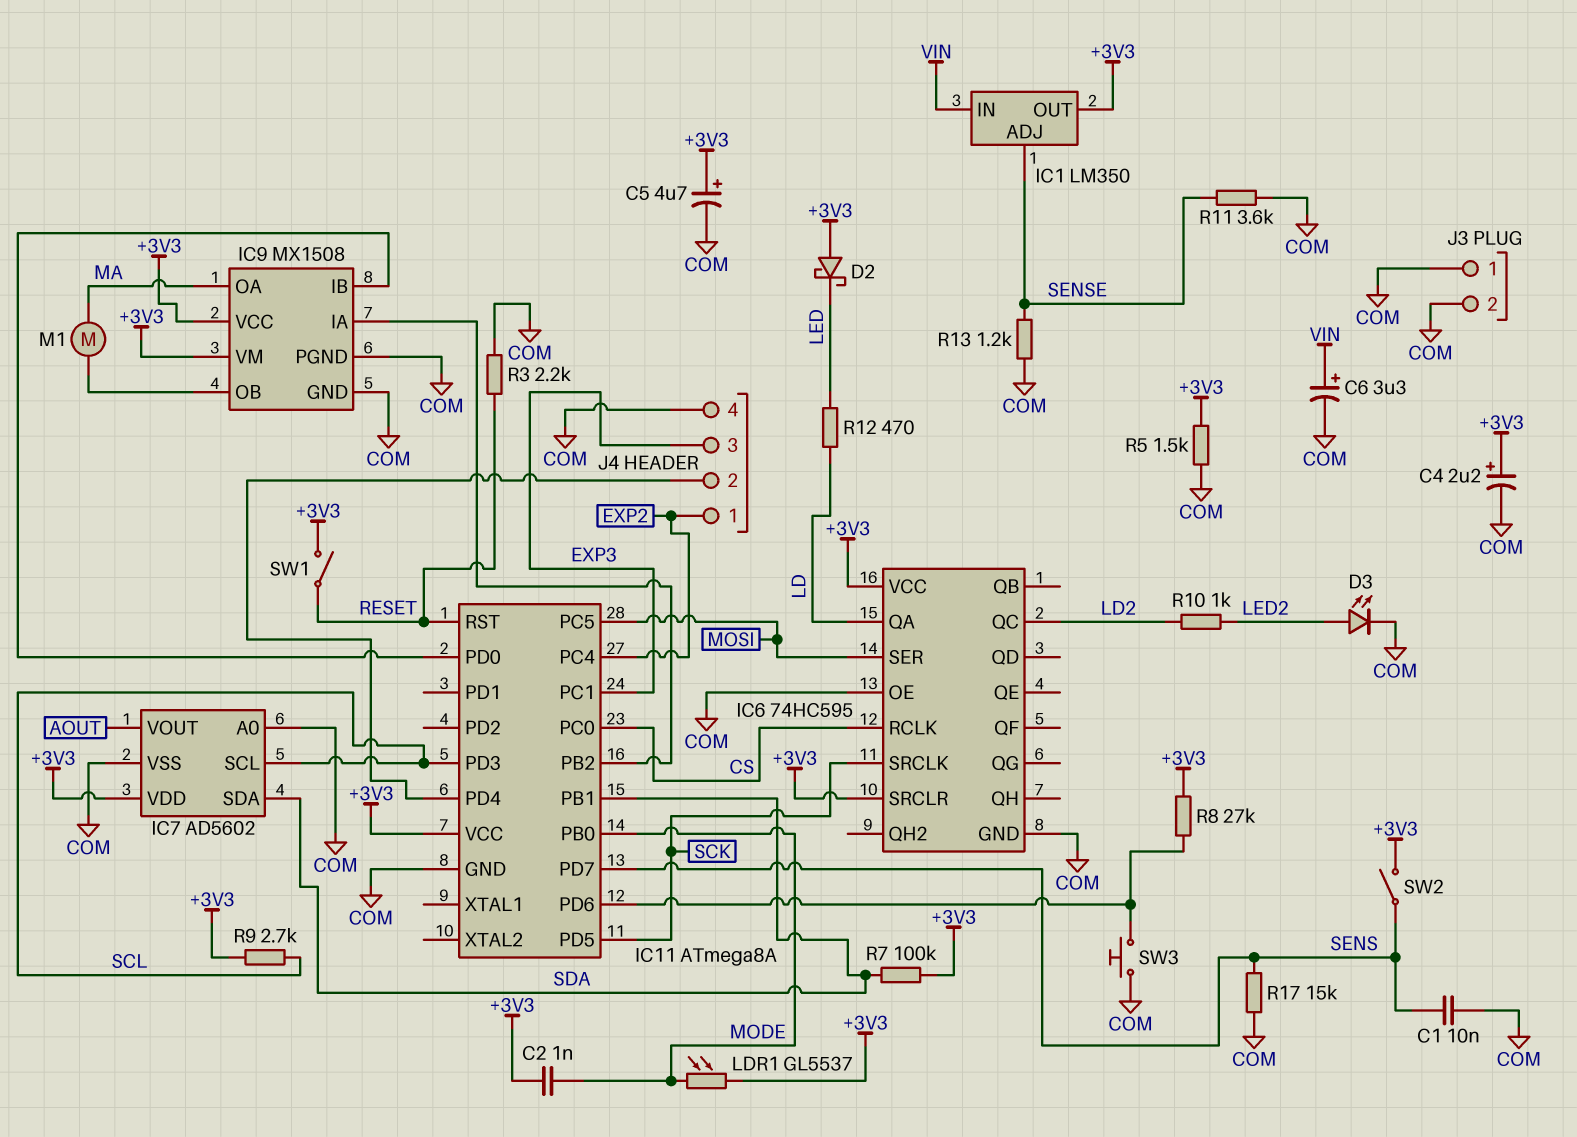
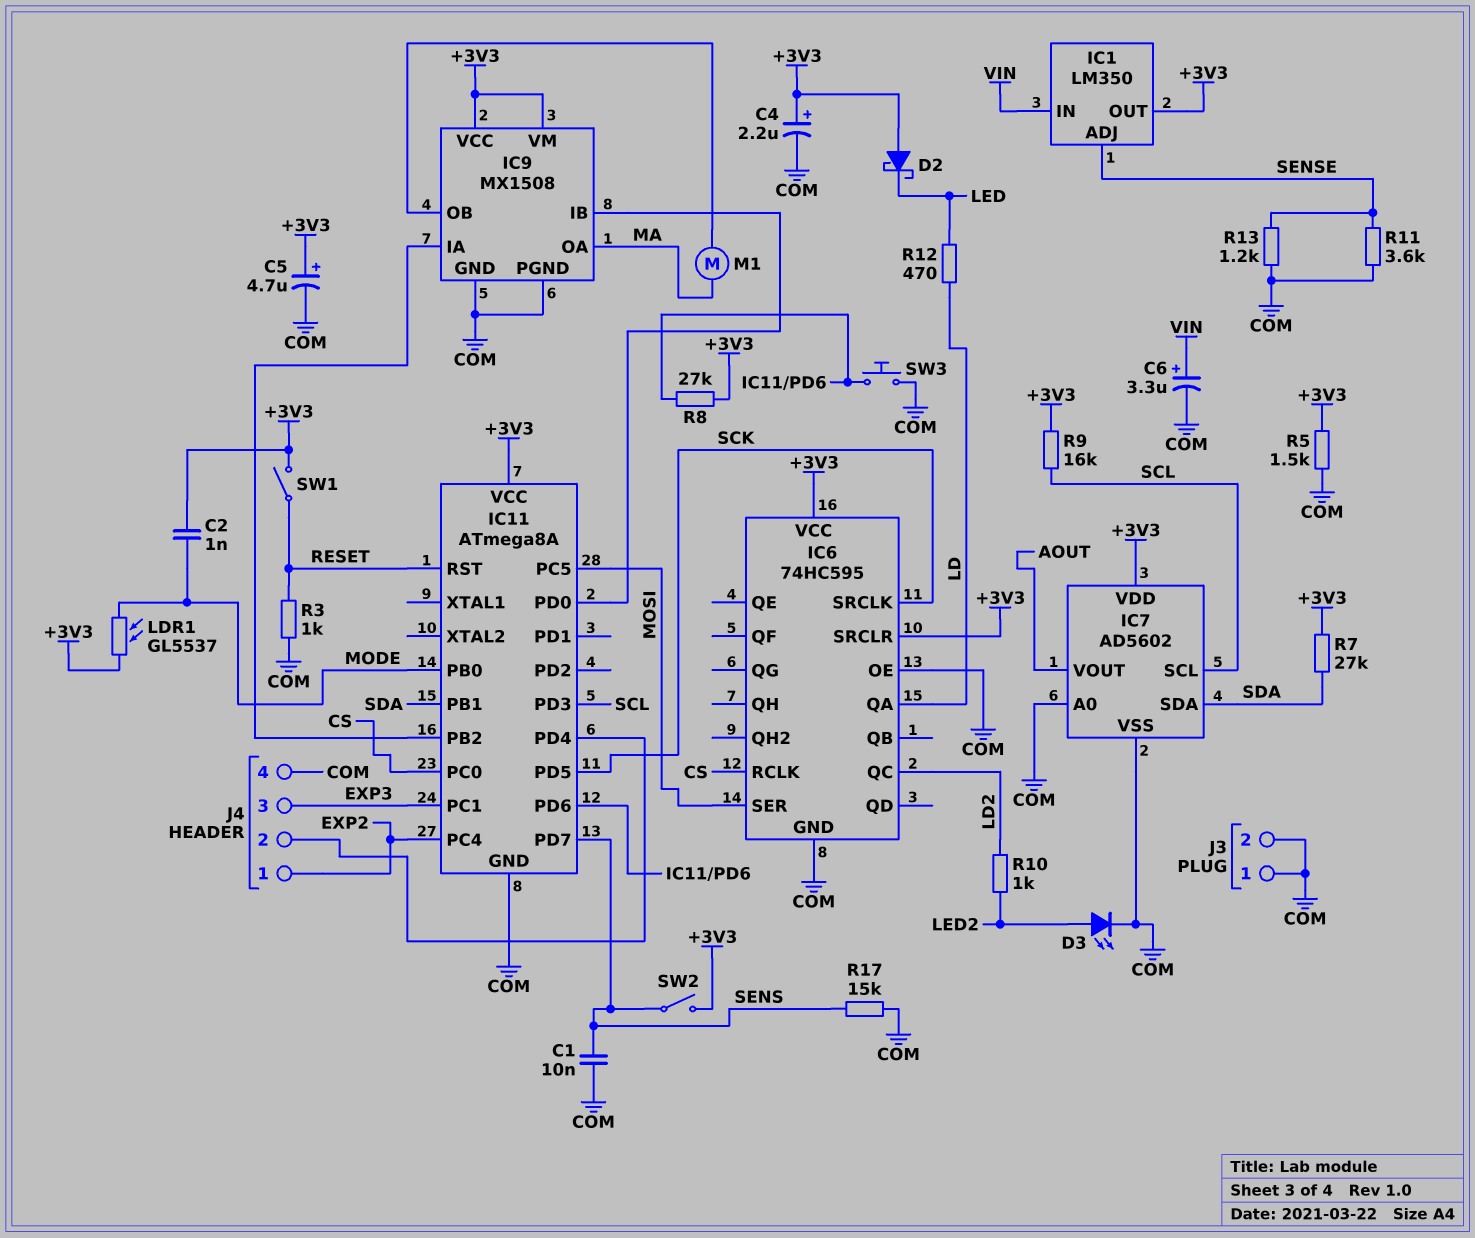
R3: 2.2k (COM, RESET) -> 1k (COM, RESET)
R7: 100k (+3V3, SDA) -> 27k (+3V3, SDA)
R9: 2.7k (+3V3, SCL) -> 16k (+3V3, SCL)

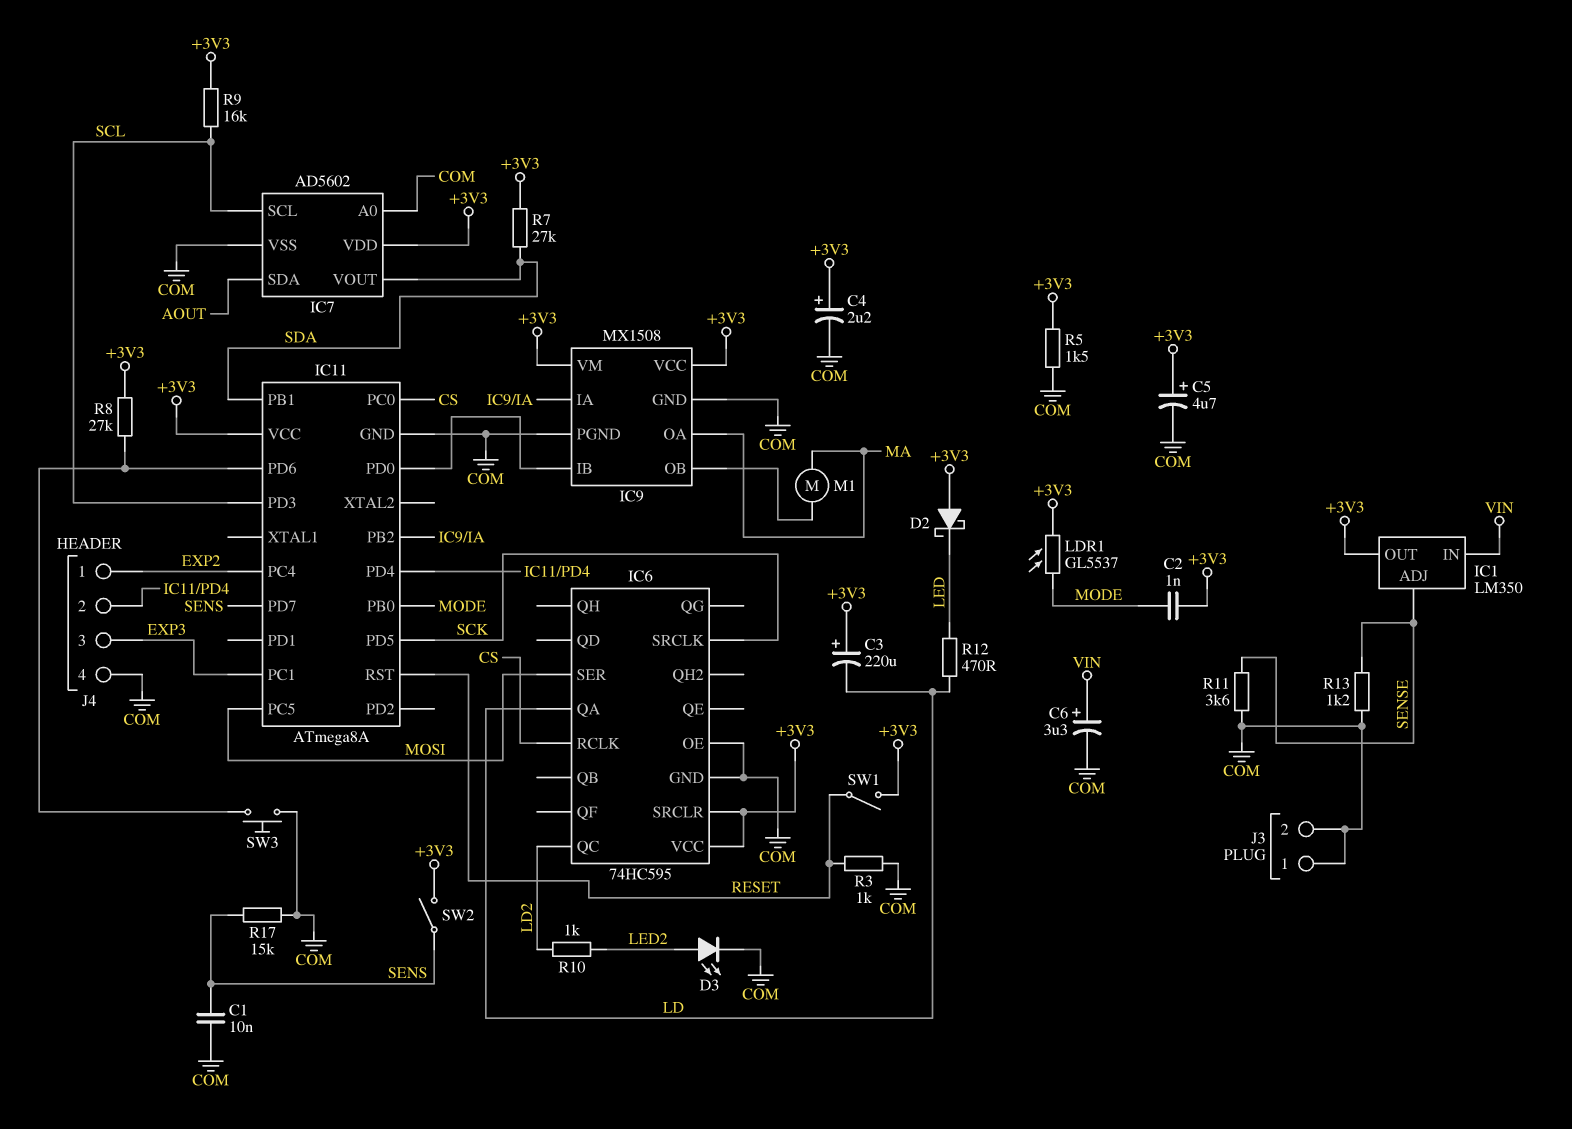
C3: none -> 220uF (plus +3V3, minus LD)
IC7 pin SDA: SDA -> AOUT
IC7 pin VOUT: AOUT -> SDA

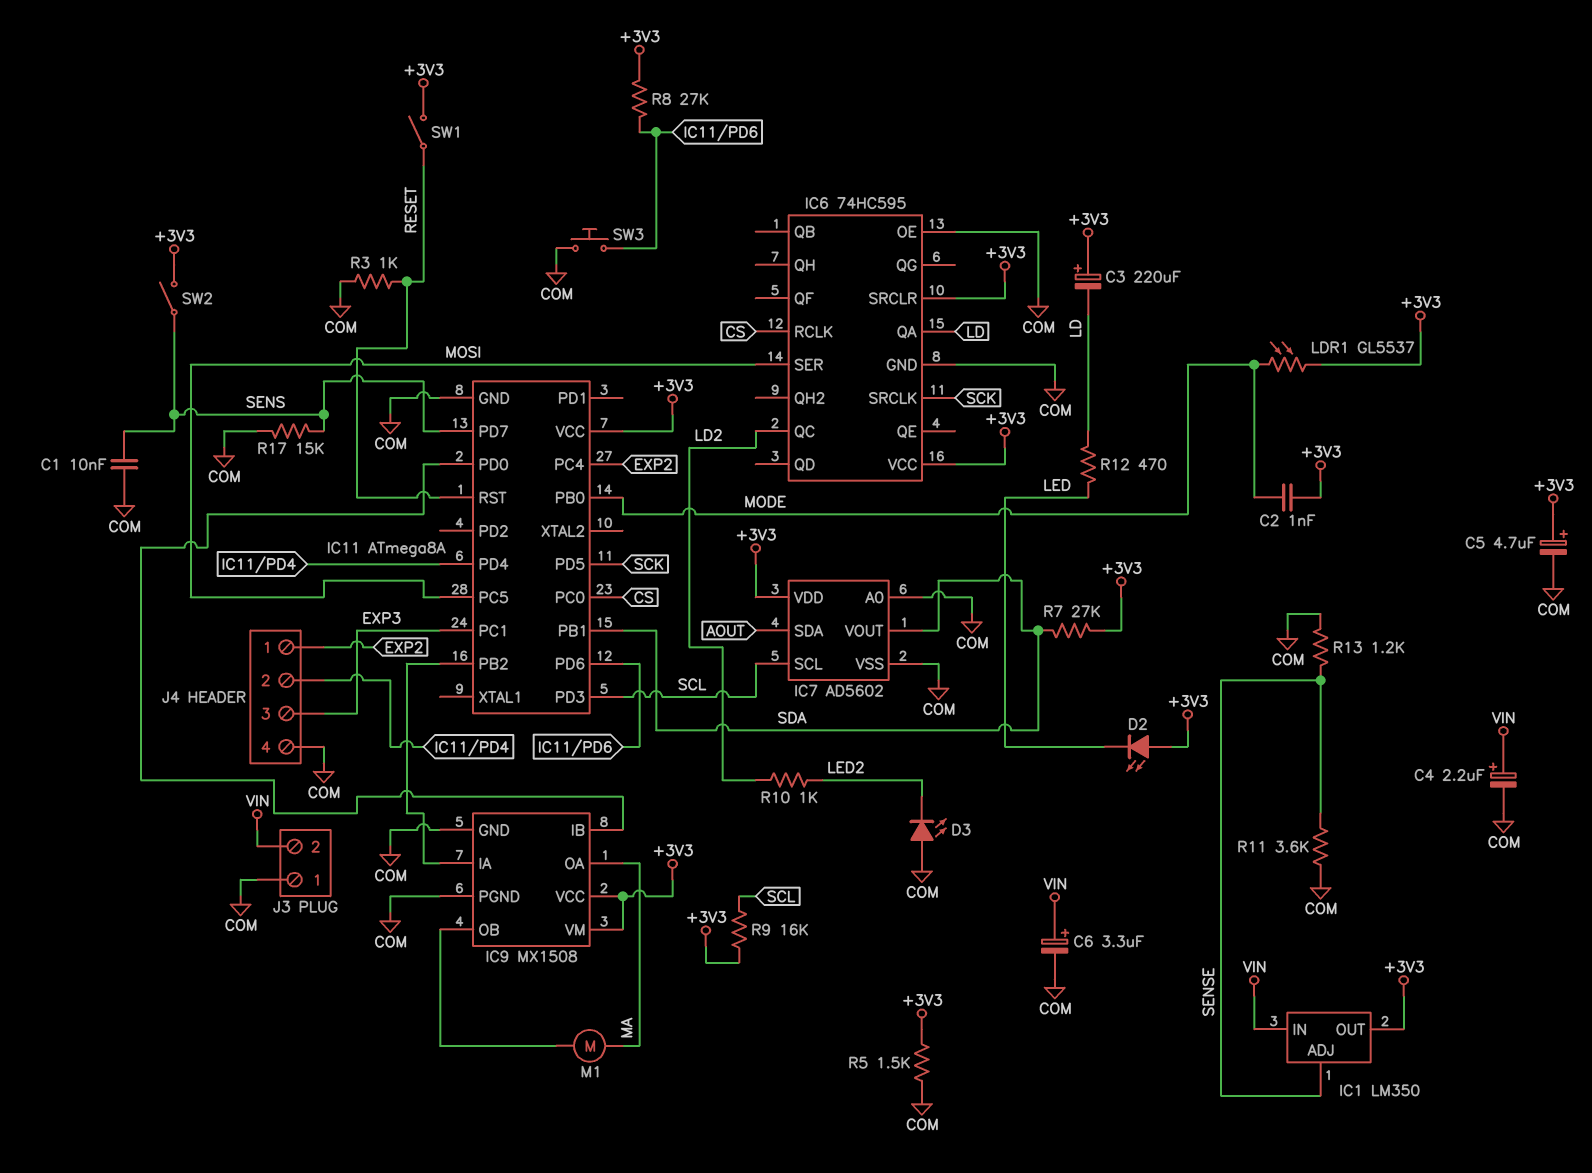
C4: 2.2uF (plus +3V3, minus COM) -> 2.2uF (plus VIN, minus COM)
D2: schottky (A +3V3, K LED) -> LED (A +3V3, K LED)
D3: LED (A LED2, K COM) -> LED (A COM, K LED2)
J3 pin 2: COM -> VIN

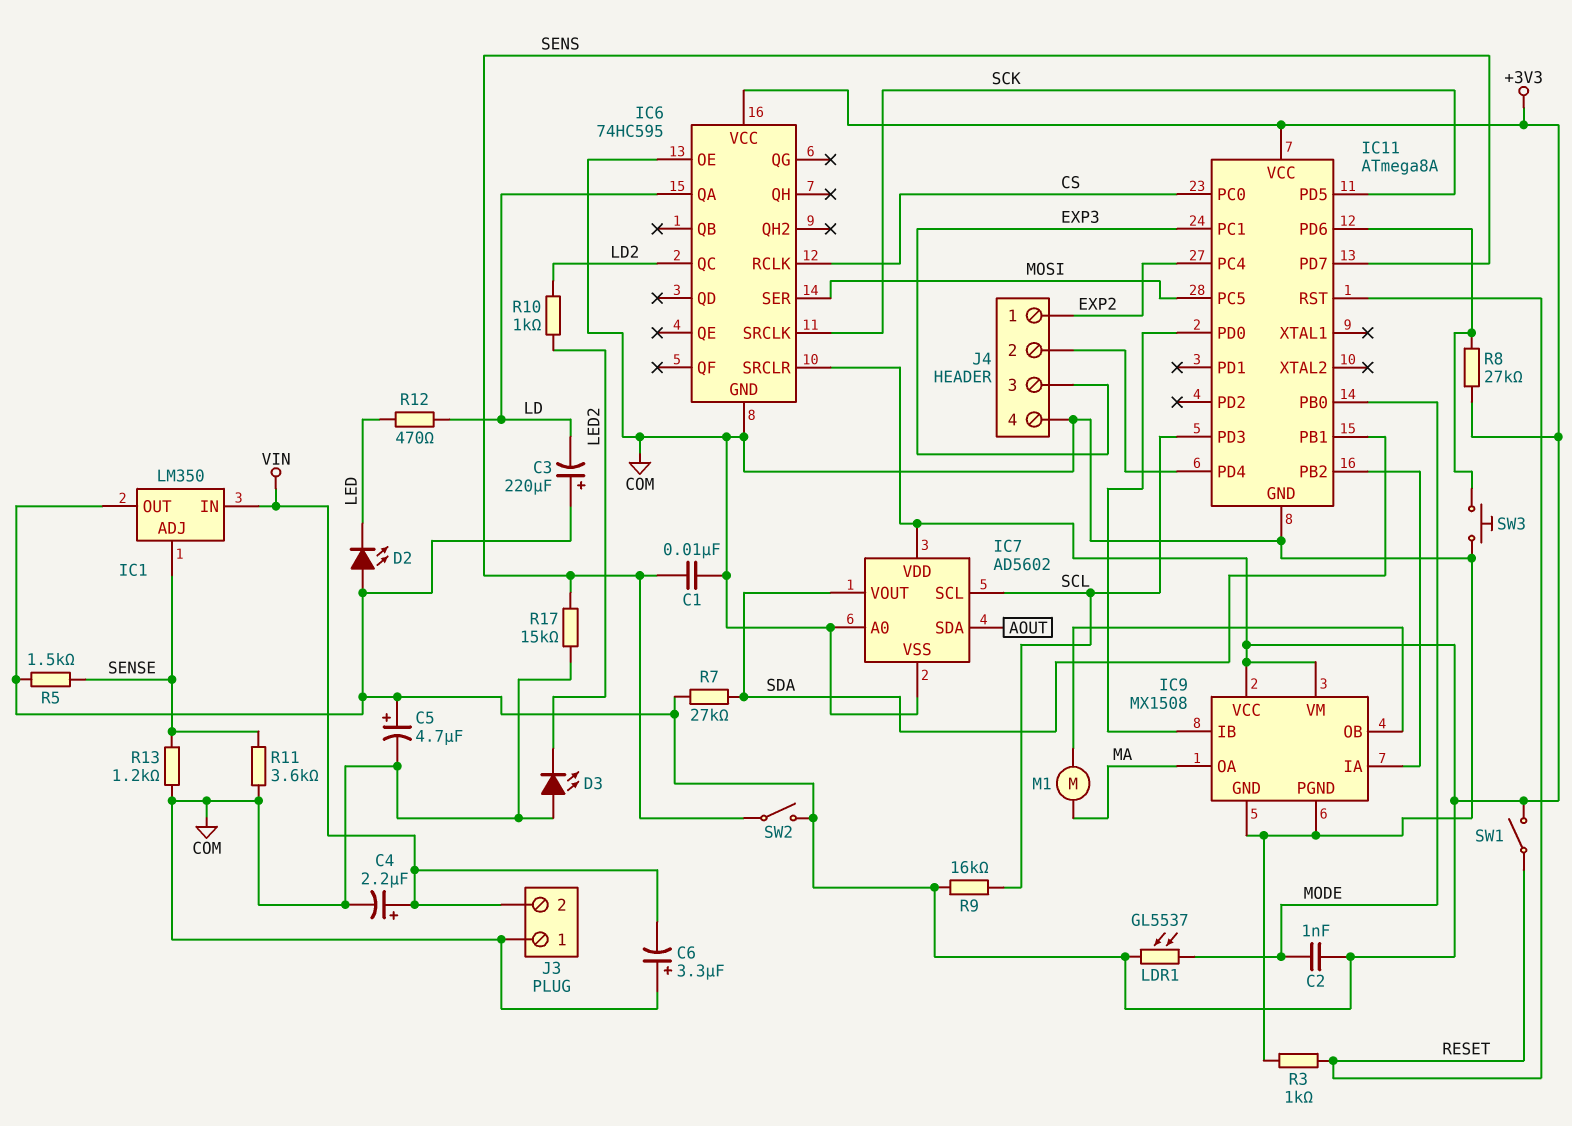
C6: 3.3uF (plus VIN, minus COM) -> 3.3uF (plus COM, minus VIN)
R5: 1.5k (+3V3, COM) -> 1.5k (+3V3, SENSE)

